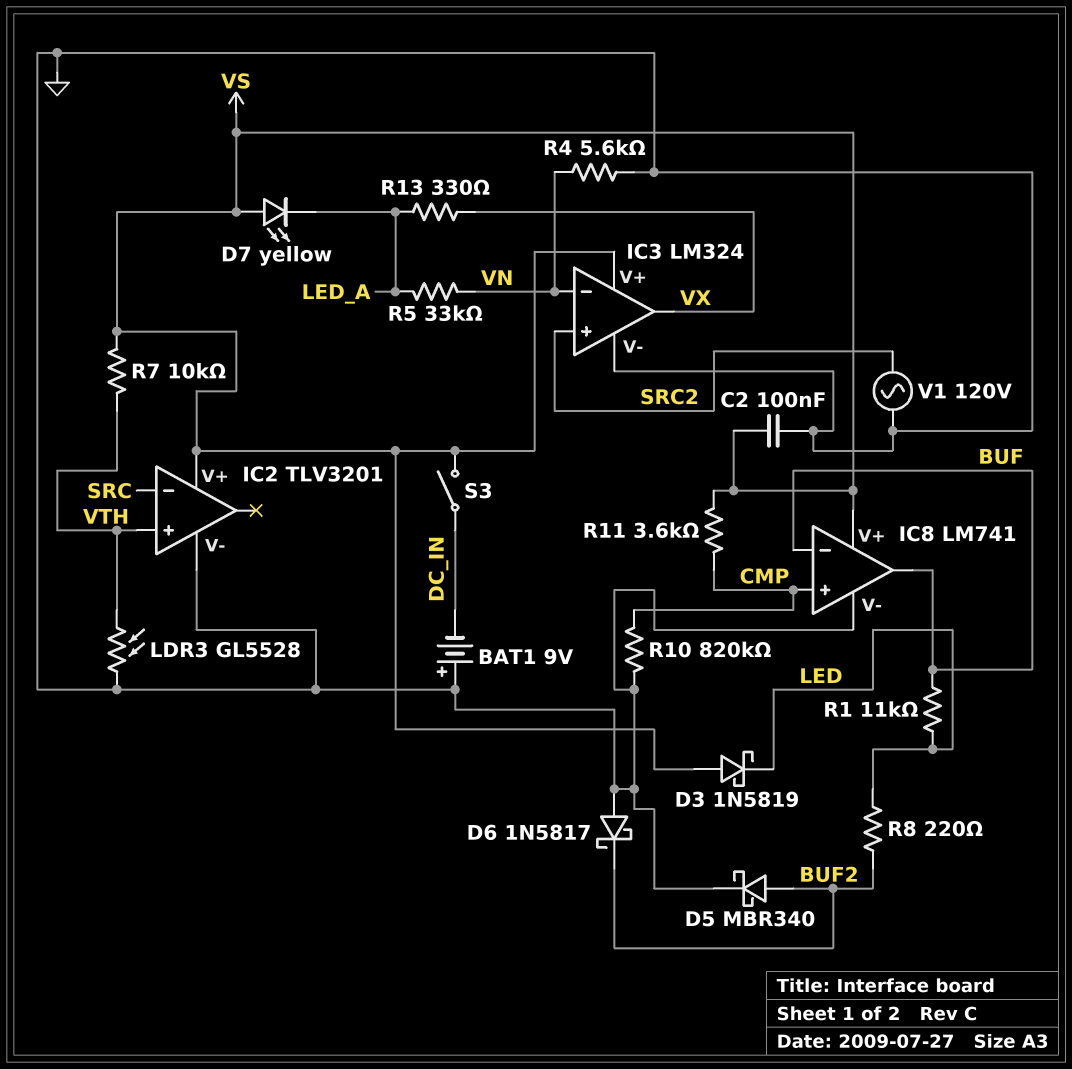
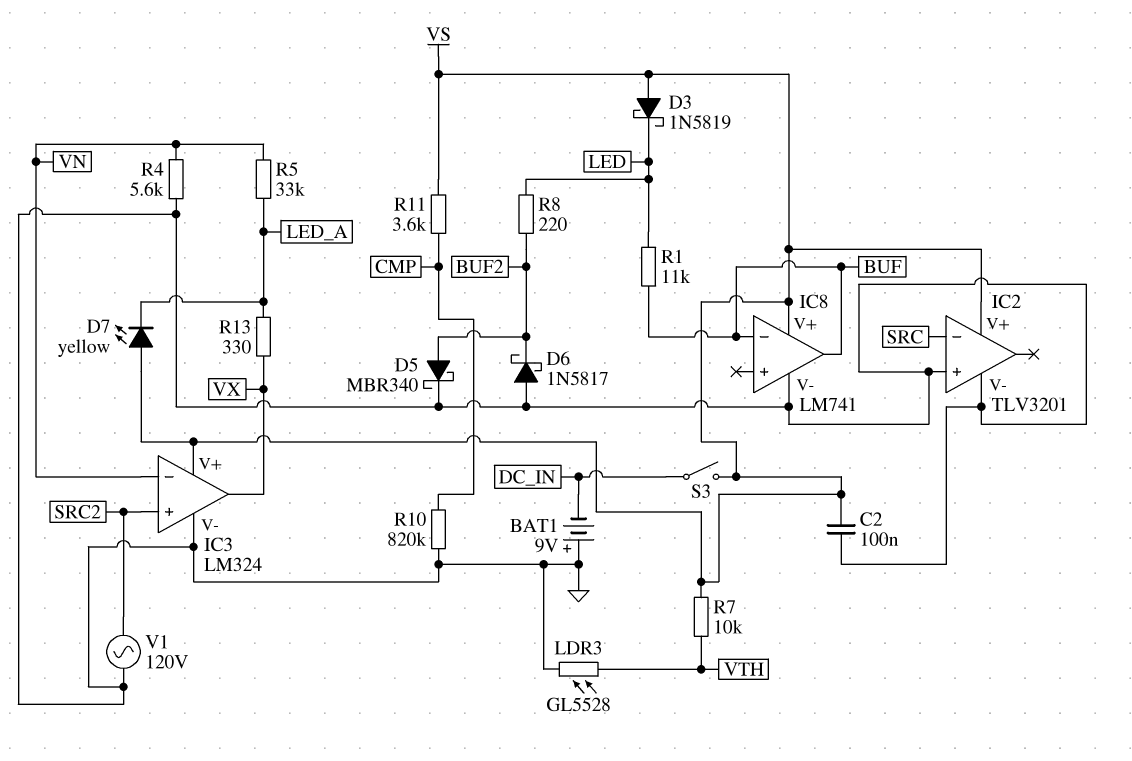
IC2 pin in+: VTH -> GND
IC8 pin in+: CMP -> none

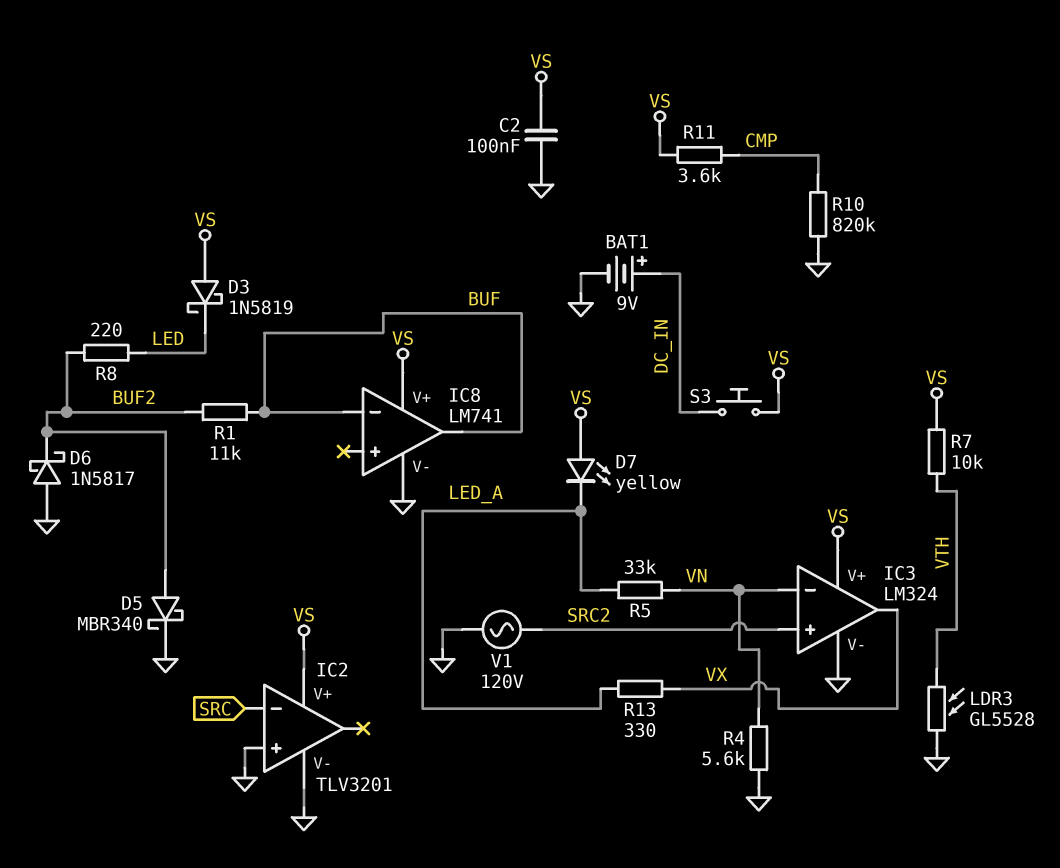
BAT1: 9V (plus GND, minus DC_IN) -> 9V (plus DC_IN, minus GND)
R1: 11k (BUF, LED) -> 11k (BUF, BUF2)
S3: switch (DC_IN, VS) -> button (DC_IN, VS)

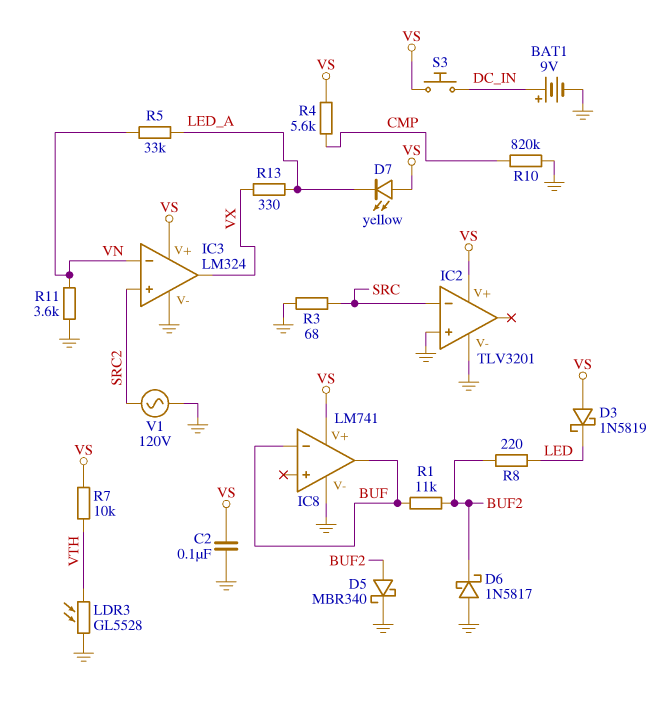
R3: none -> 68 (GND, SRC)
R4: 5.6k (GND, VN) -> 5.6k (CMP, VS)
R11: 3.6k (CMP, VS) -> 3.6k (GND, VN)

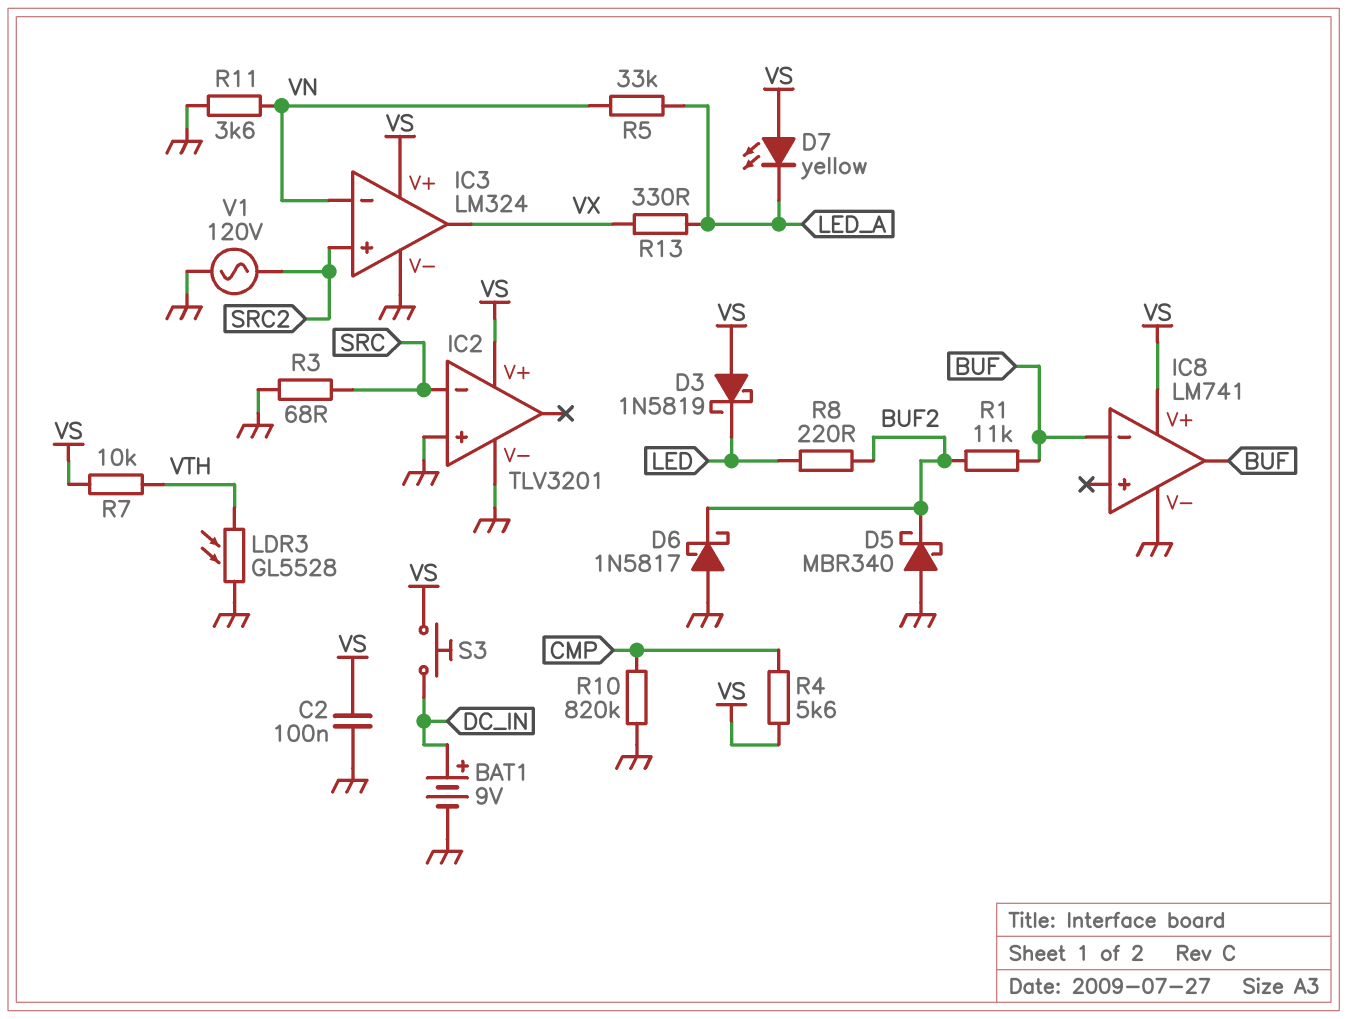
D5: schottky MBR340 (A BUF2, K GND) -> schottky MBR340 (A GND, K BUF2)

